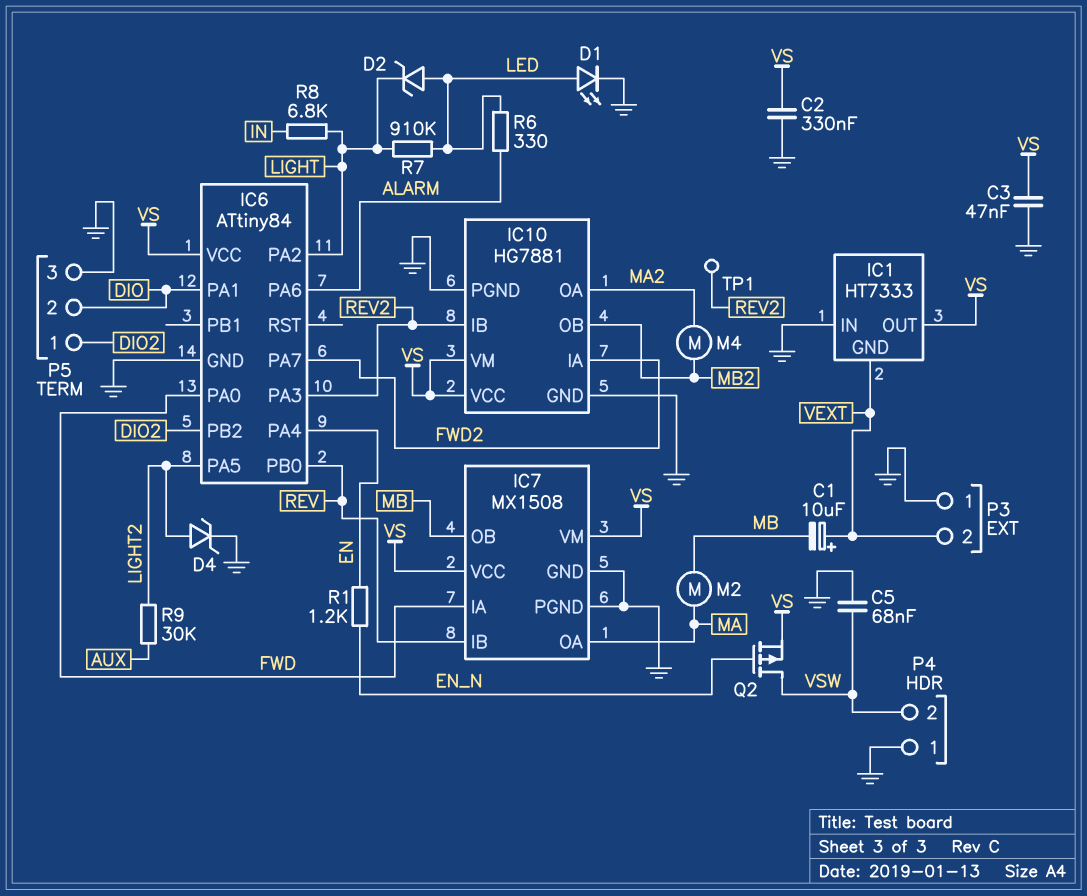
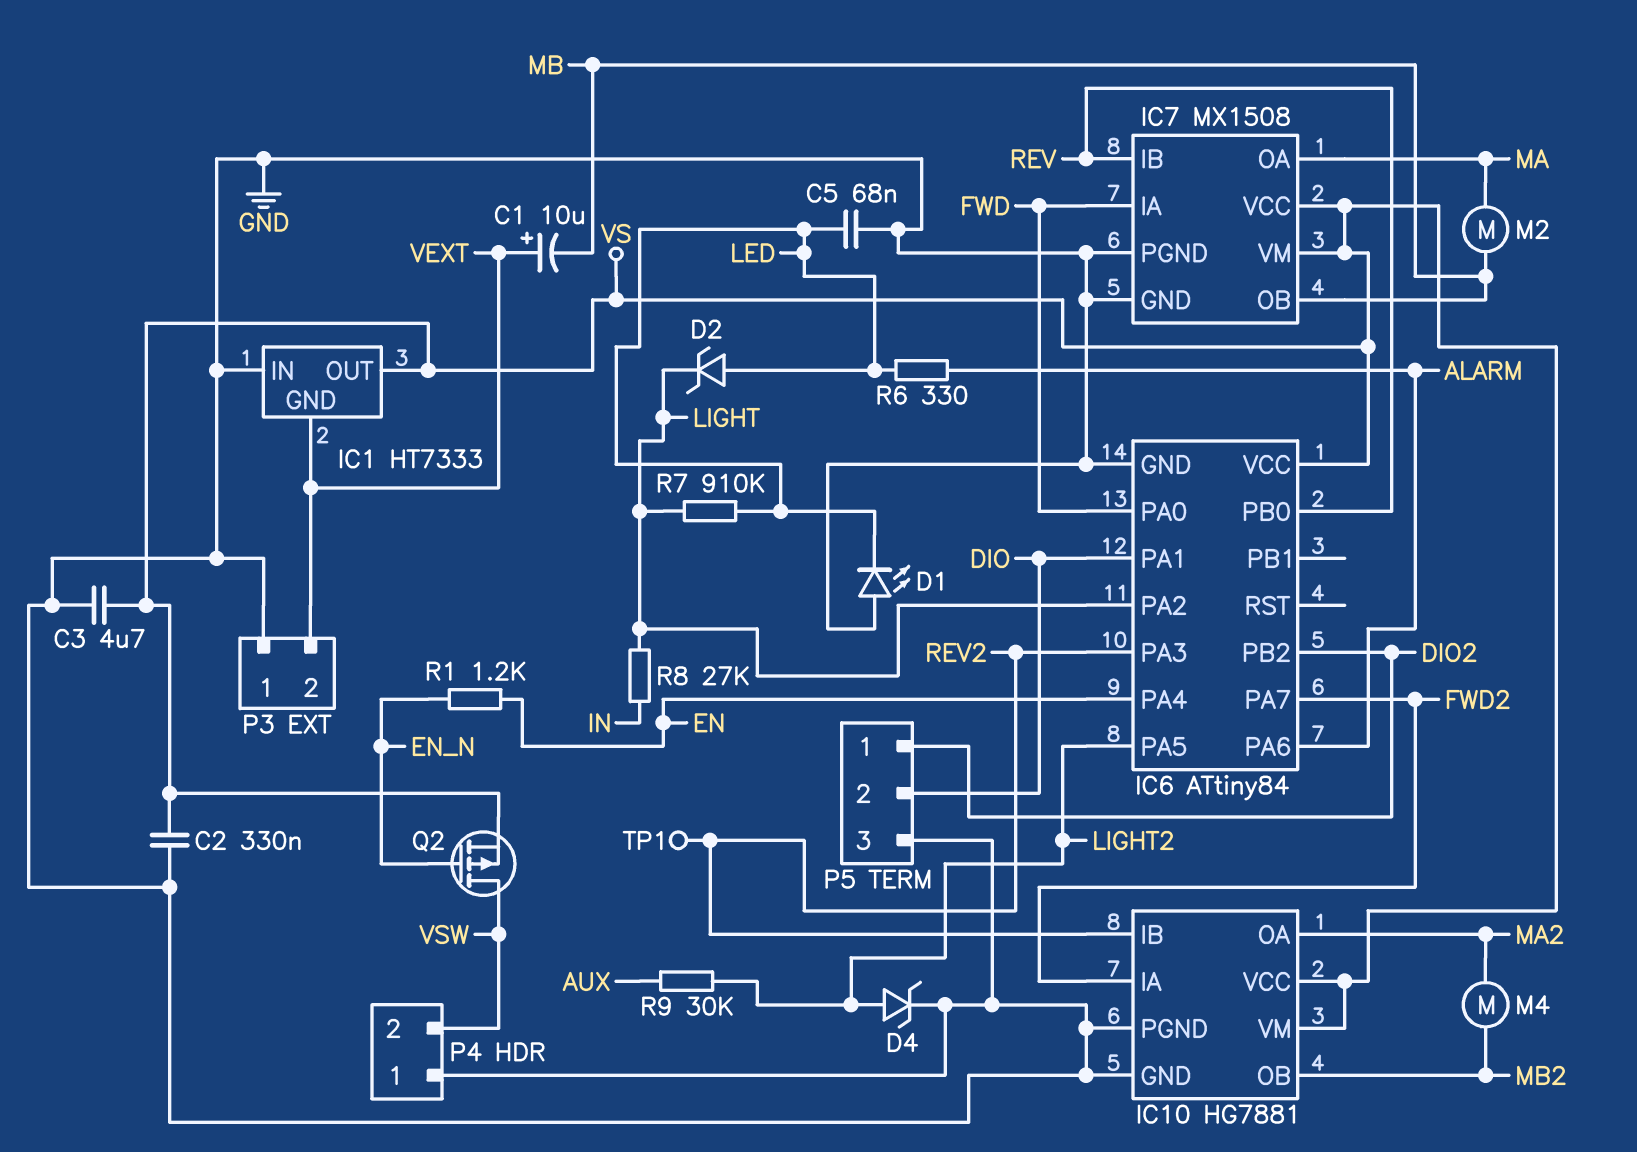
C3: 47nF (GND, VS) -> 4.7uF (GND, VS)
C5: 68nF (GND, VSW) -> 68nF (GND, LED)
D1: LED (A LED, K GND) -> LED (A GND, K LED)
R8: 6.8k (IN, LIGHT) -> 27k (IN, LIGHT)

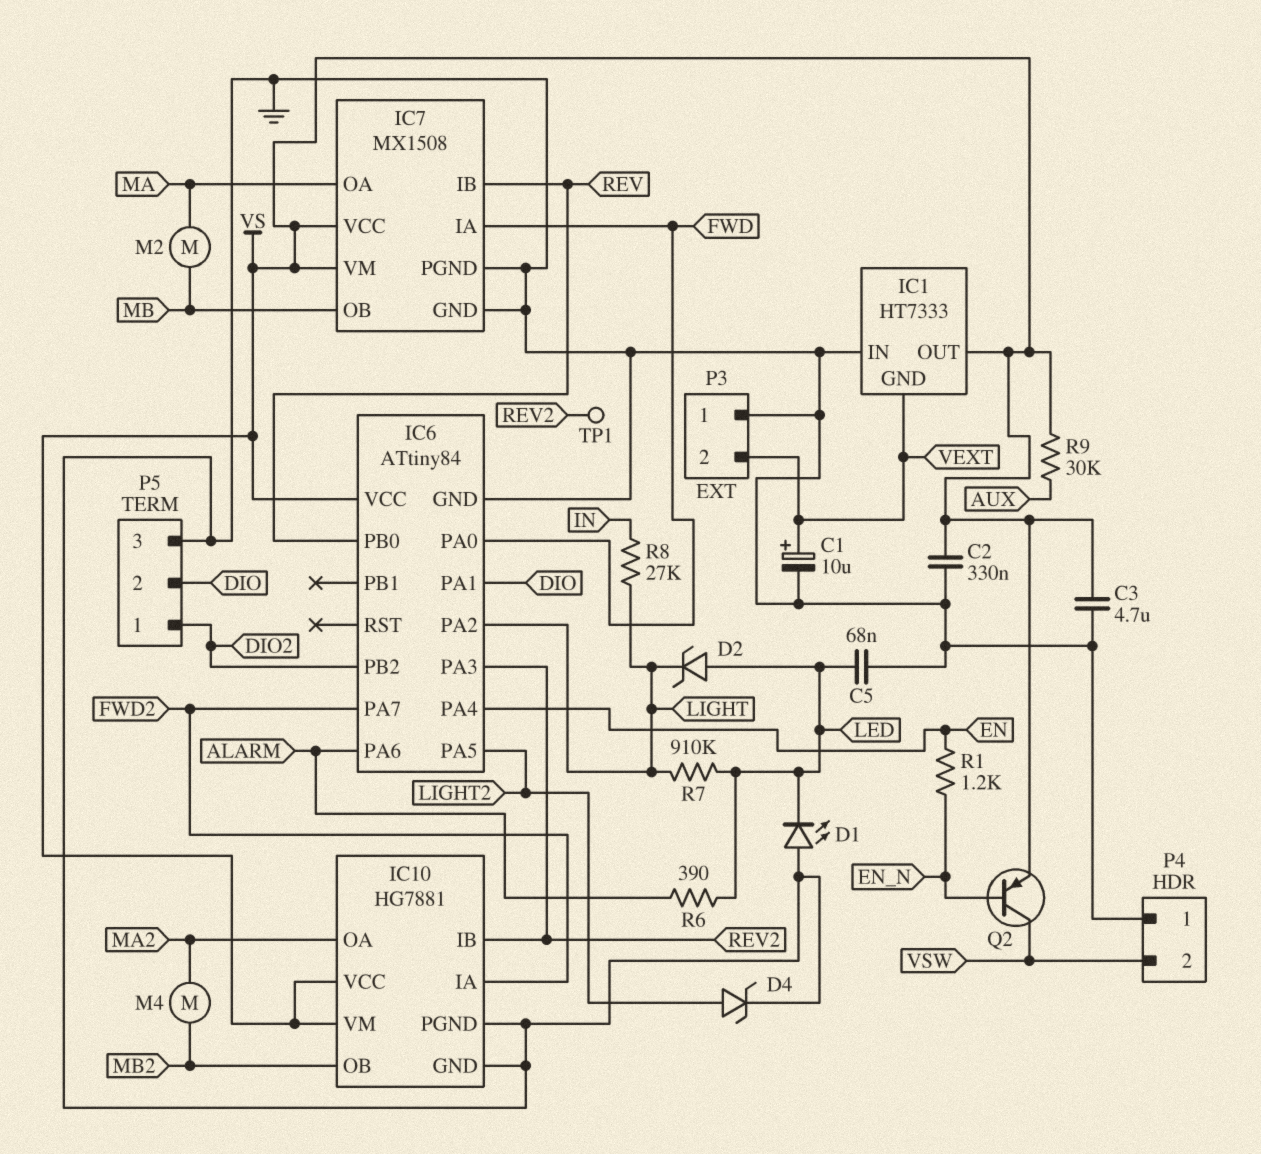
C1: 10uF (plus VEXT, minus MB) -> 10uF (plus VEXT, minus GND)
Q2: PMOS (G EN_N, D VSW, S VS) -> PNP (B EN_N, C VSW, E VS)
R6: 330 (ALARM, LED) -> 390 (ALARM, LED)
R9: 30k (AUX, LIGHT2) -> 30k (AUX, VS)

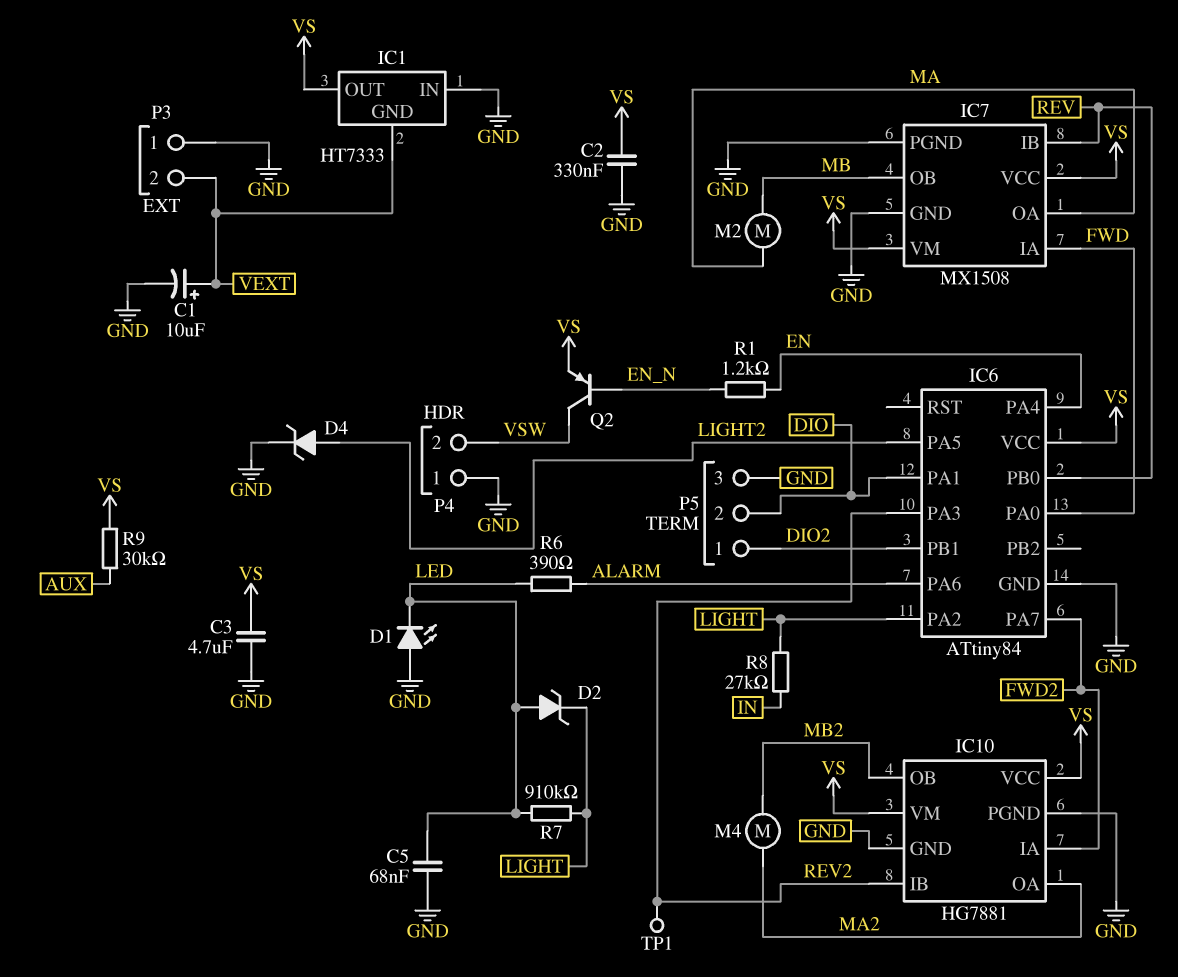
IC6 pin PB1: none -> DIO2
IC6 pin PB2: DIO2 -> none

